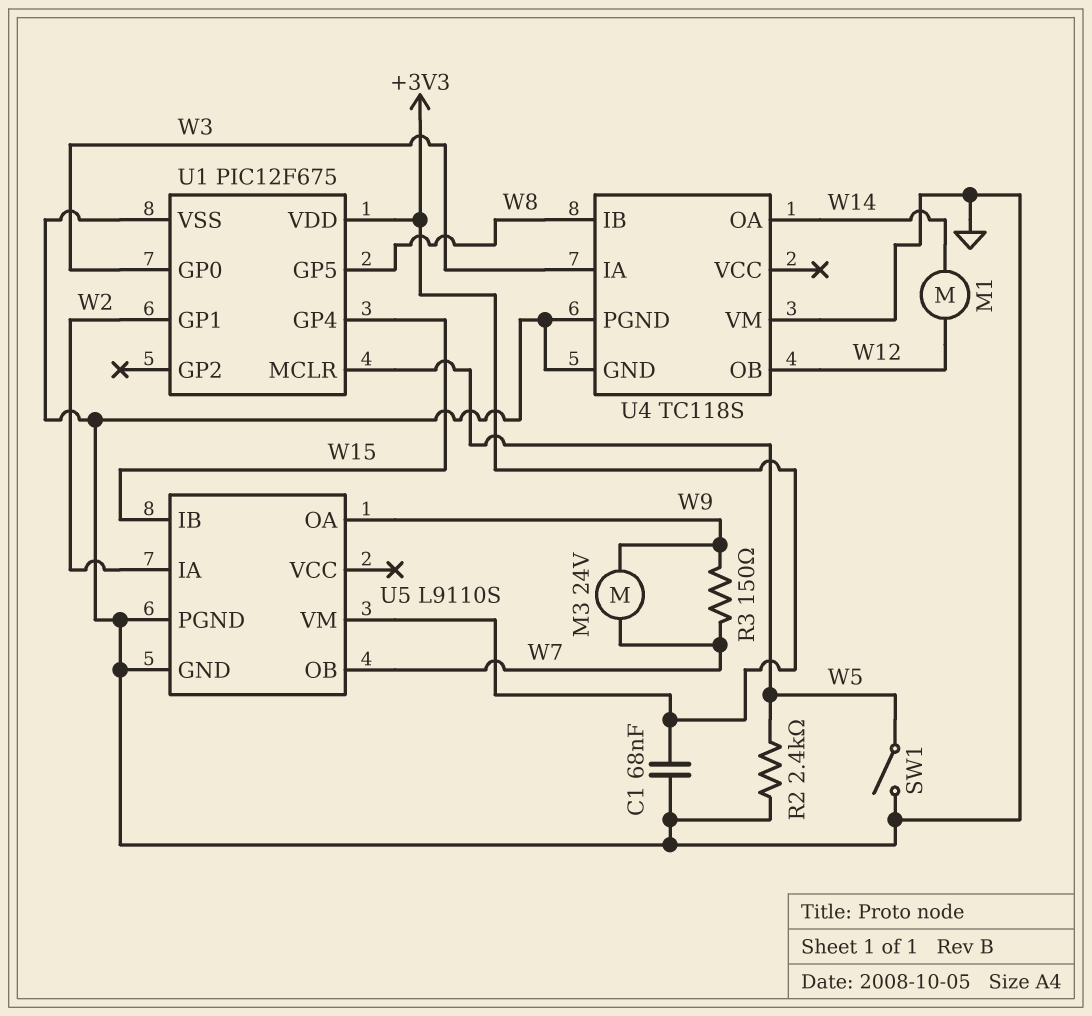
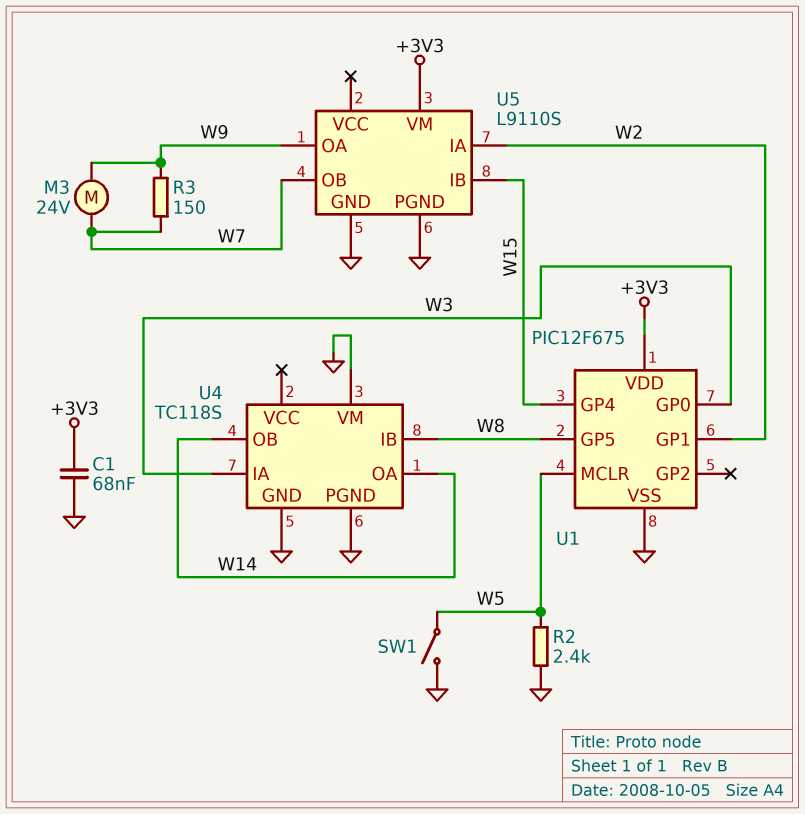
M1: motor (W12, W14) -> none
U4 pin OB: W12 -> W14

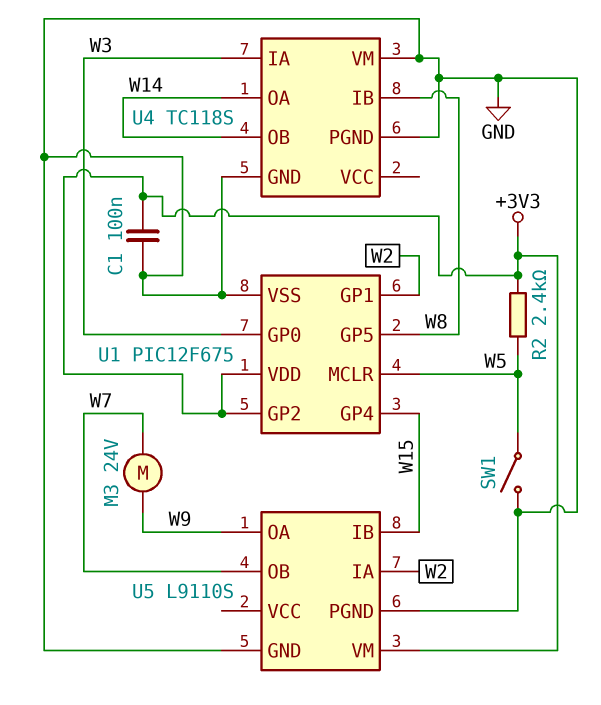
C1: 68nF (+3V3, GND) -> 100nF (+3V3, GND)
R2: 2.4k (GND, W5) -> 2.4k (+3V3, W5)
R3: 150 (W7, W9) -> none
U1 pin GP2: none -> +3V3

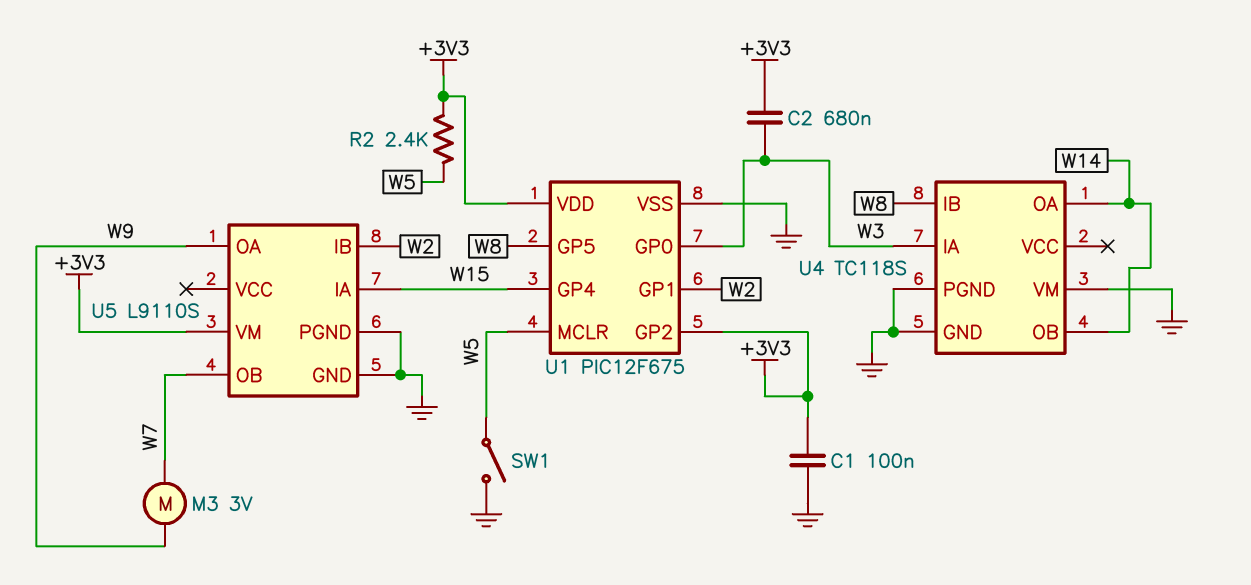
C2: none -> 680nF (+3V3, W3)
M3: motor 24V (W7, W9) -> motor 3V (W7, W9)
U5 pin IA: W2 -> W15
U5 pin IB: W15 -> W2

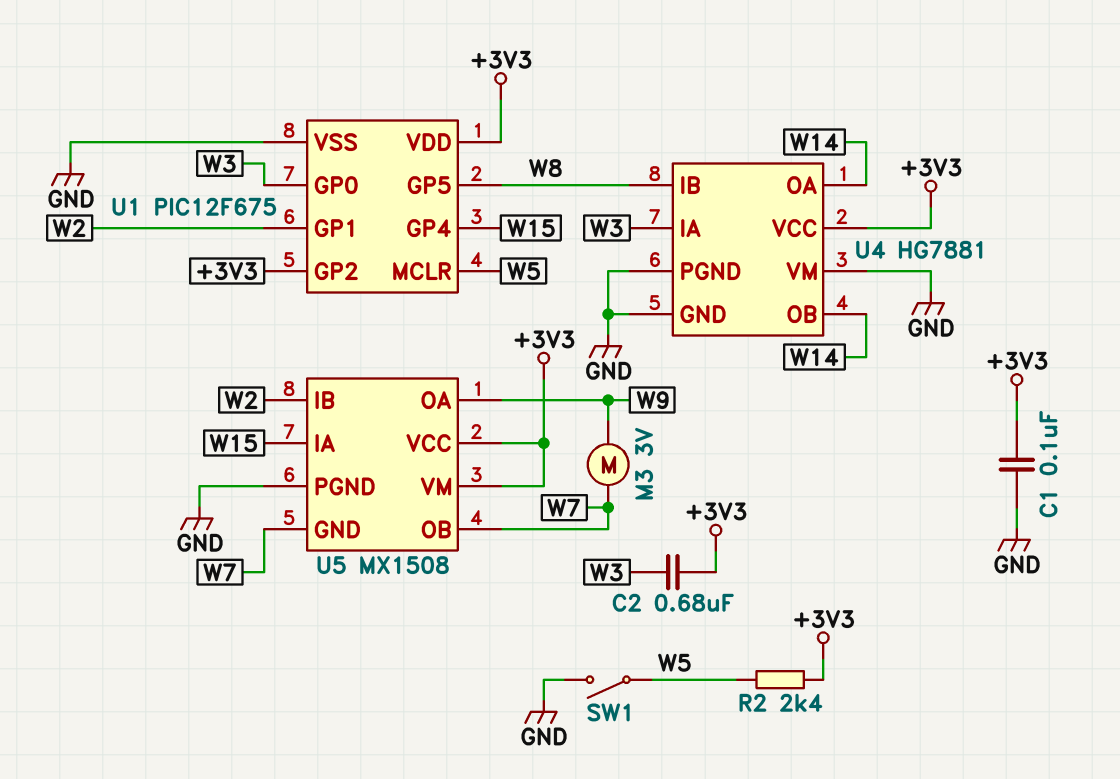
U4: TC118S -> HG7881
U4 pin VCC: none -> +3V3
U5: L9110S -> MX1508
U5 pin GND: GND -> W7
U5 pin VCC: none -> +3V3

